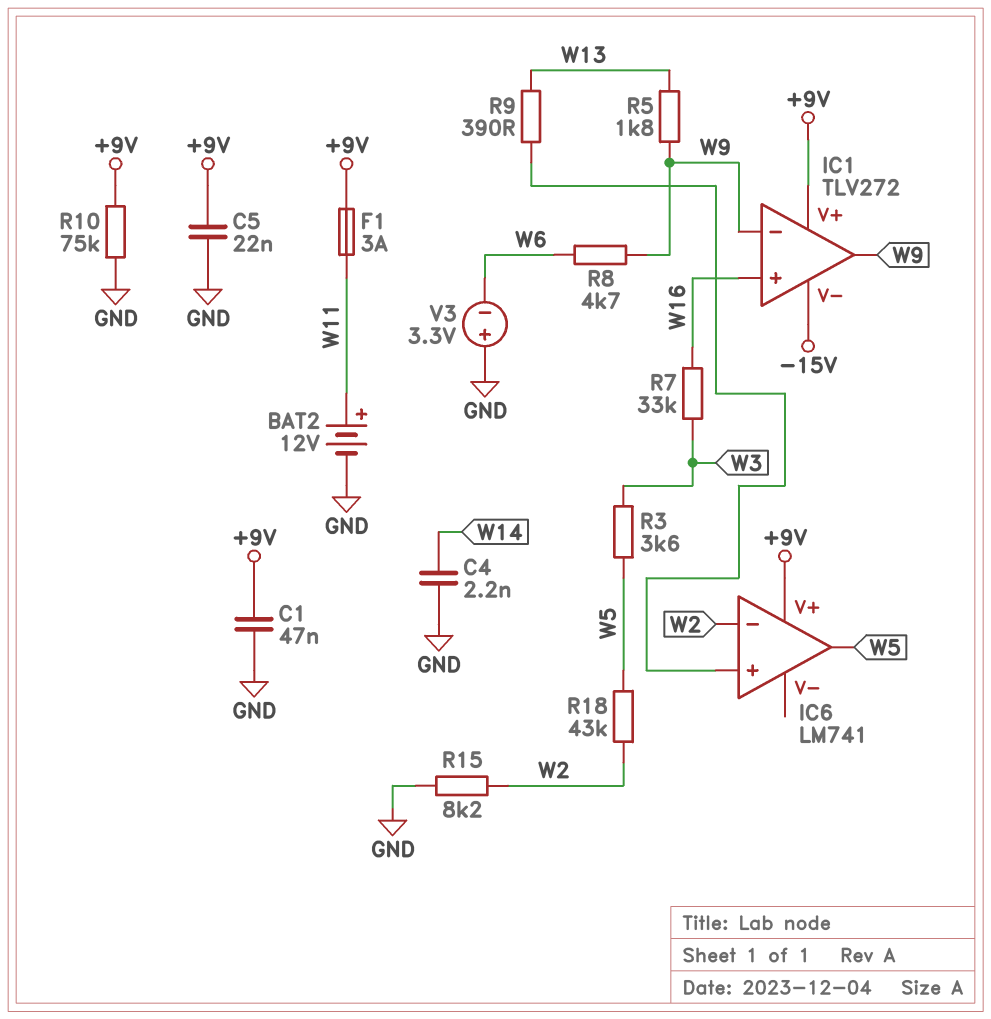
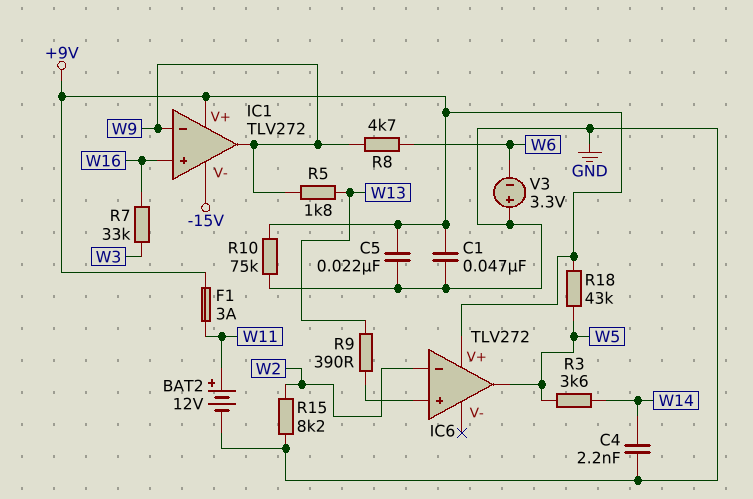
IC6: LM741 -> TLV272
R3: 3.6k (W3, W5) -> 3.6k (W5, W14)
R18: 43k (W2, W5) -> 43k (+9V, W5)

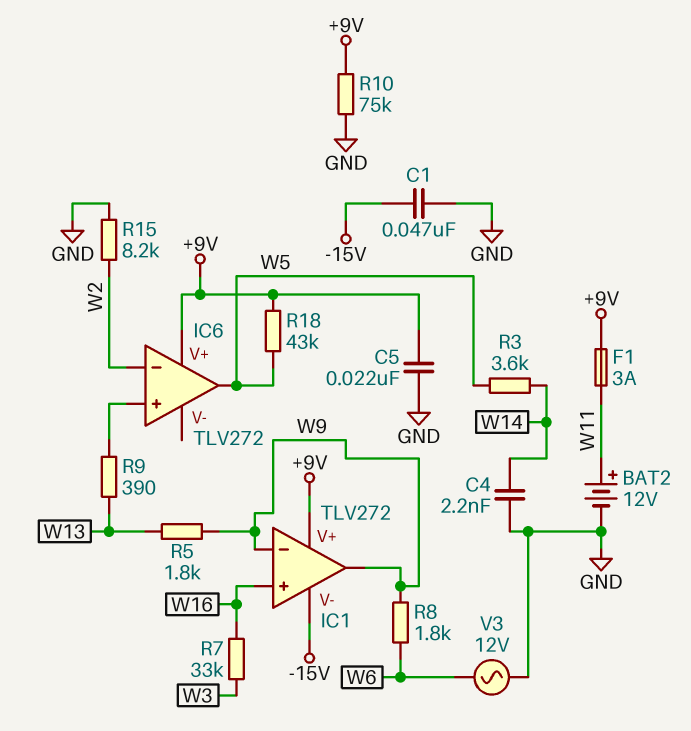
C1: 47nF (+9V, GND) -> 47nF (-15V, GND)
R8: 4.7k (W6, W9) -> 1.8k (W6, W9)
V3: 3.3V (plus GND, minus W6) -> AC 12V (GND, W6)

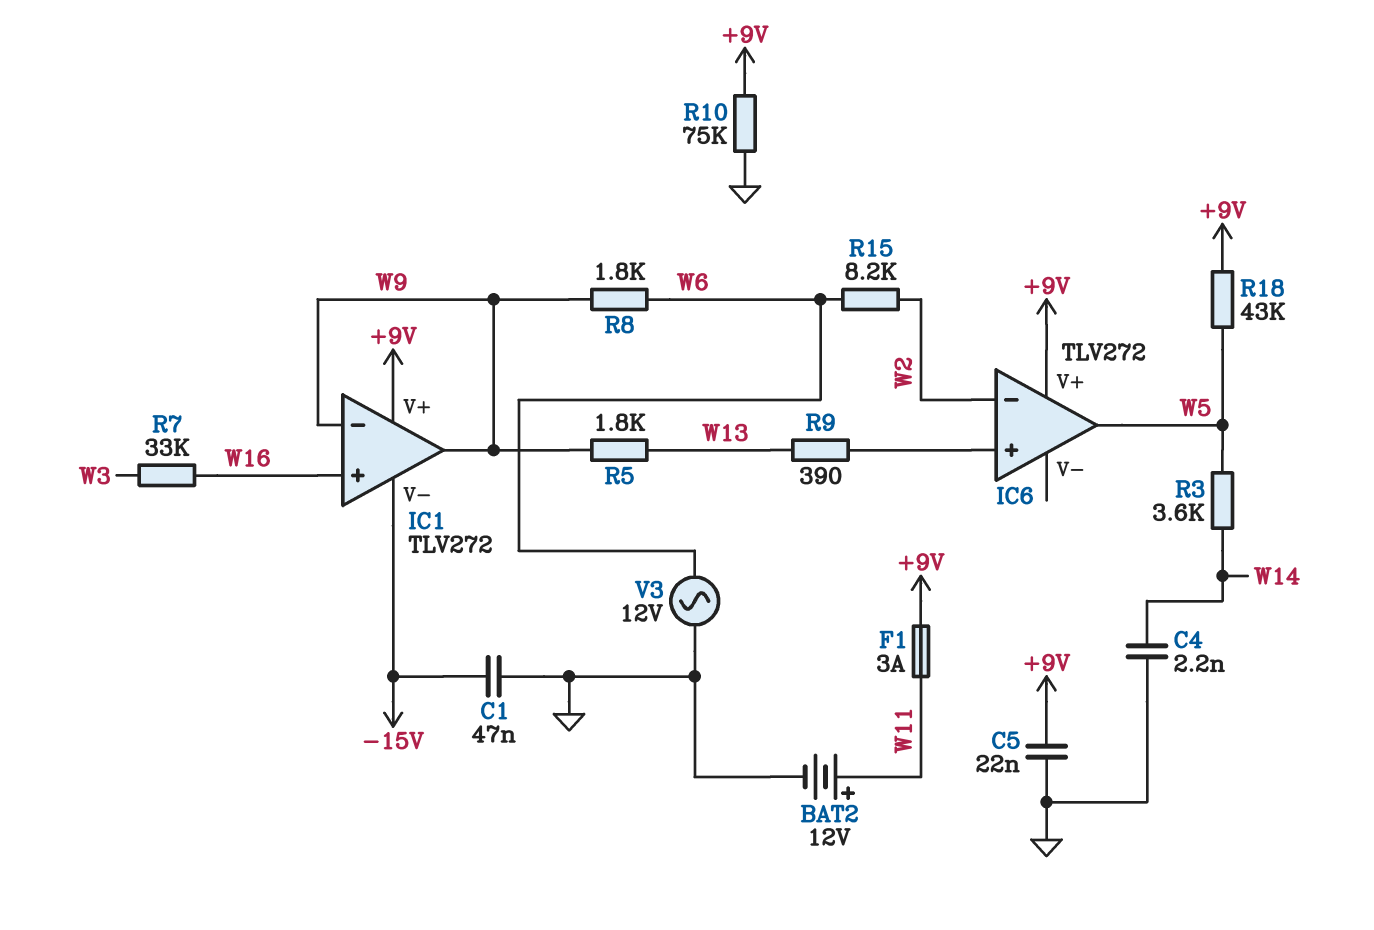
R15: 8.2k (GND, W2) -> 8.2k (W2, W6)

